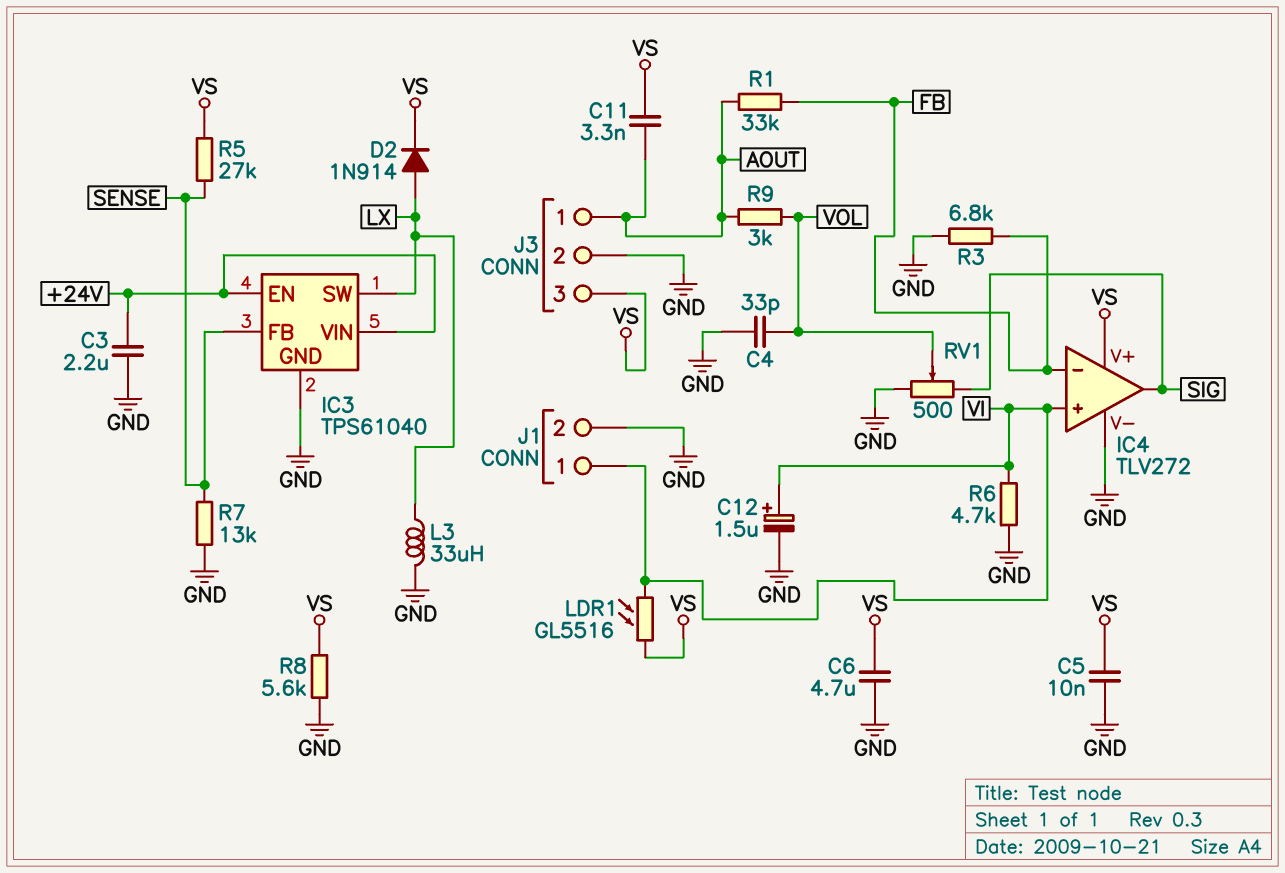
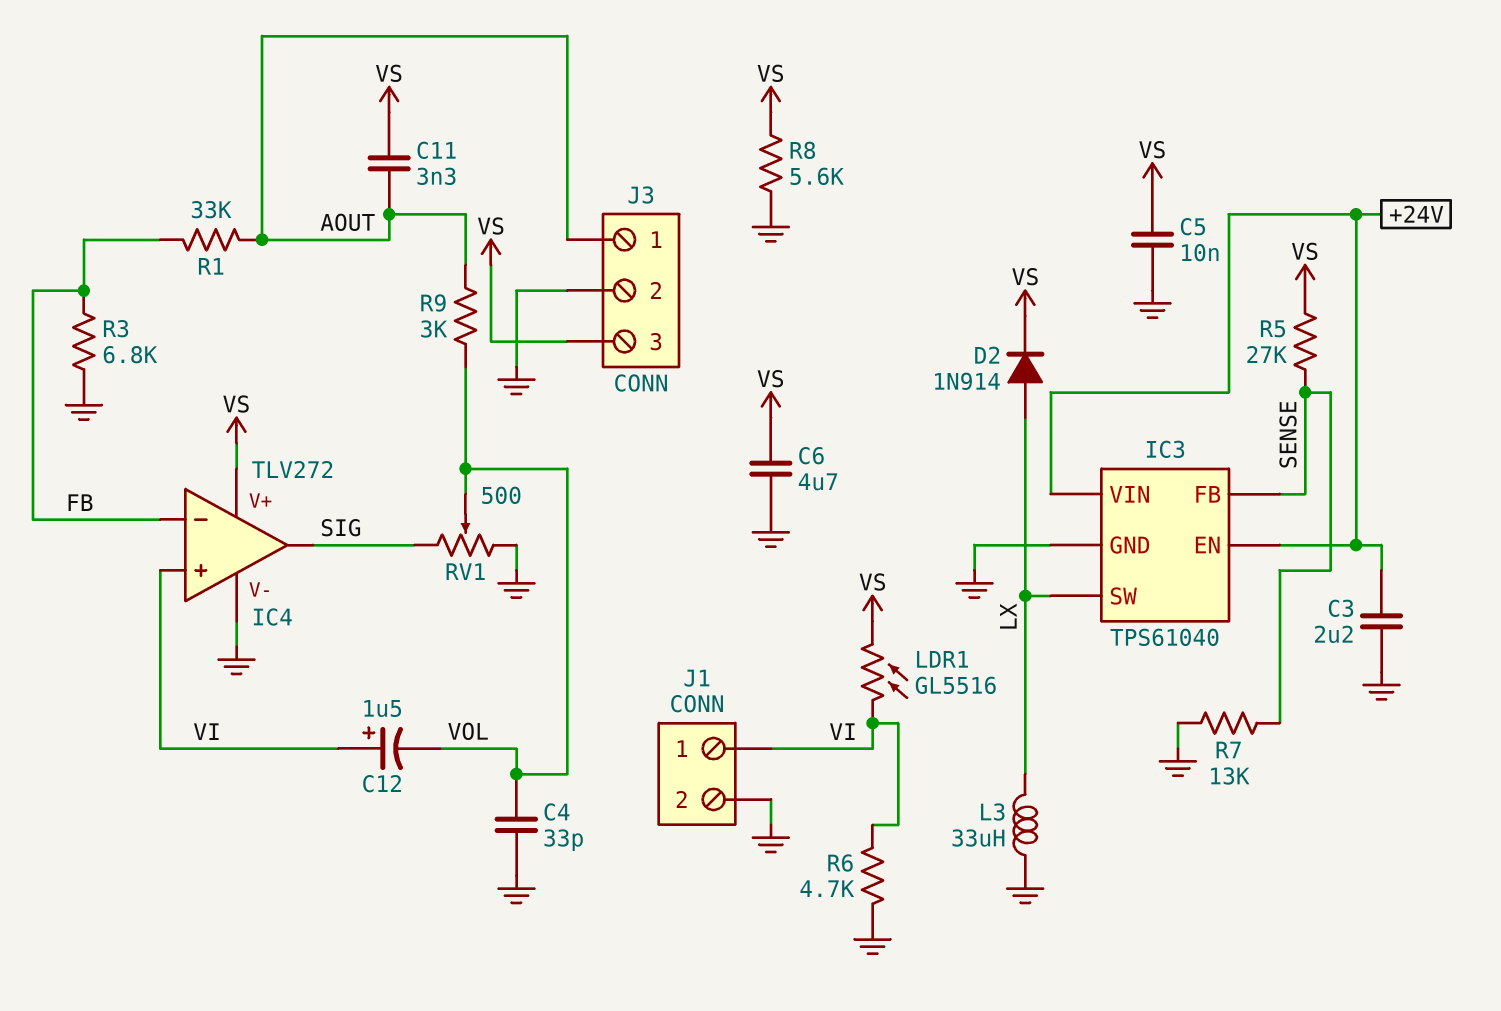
C12: 1.5uF (plus VI, minus GND) -> 1.5uF (plus VI, minus VOL)

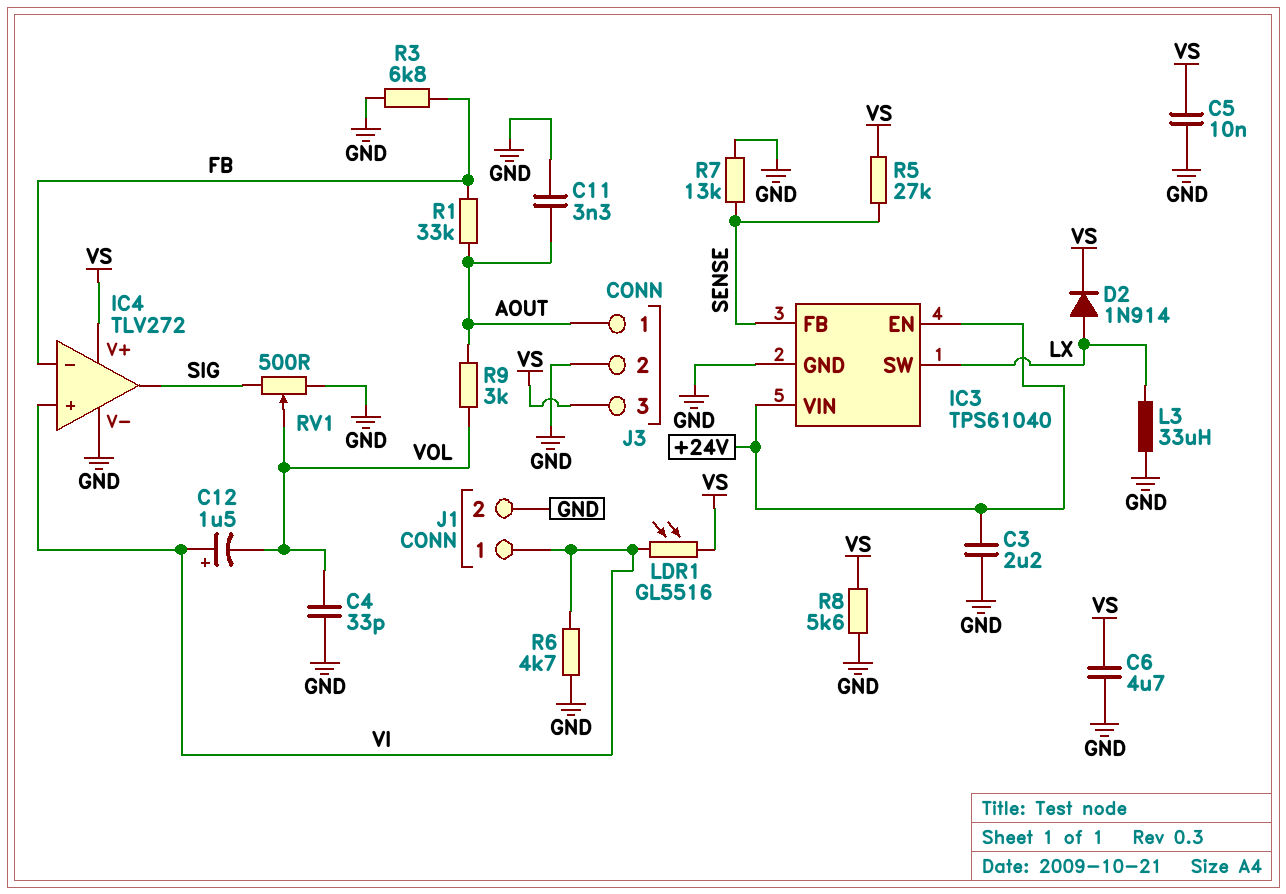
C11: 3.3nF (AOUT, VS) -> 3.3nF (AOUT, GND)

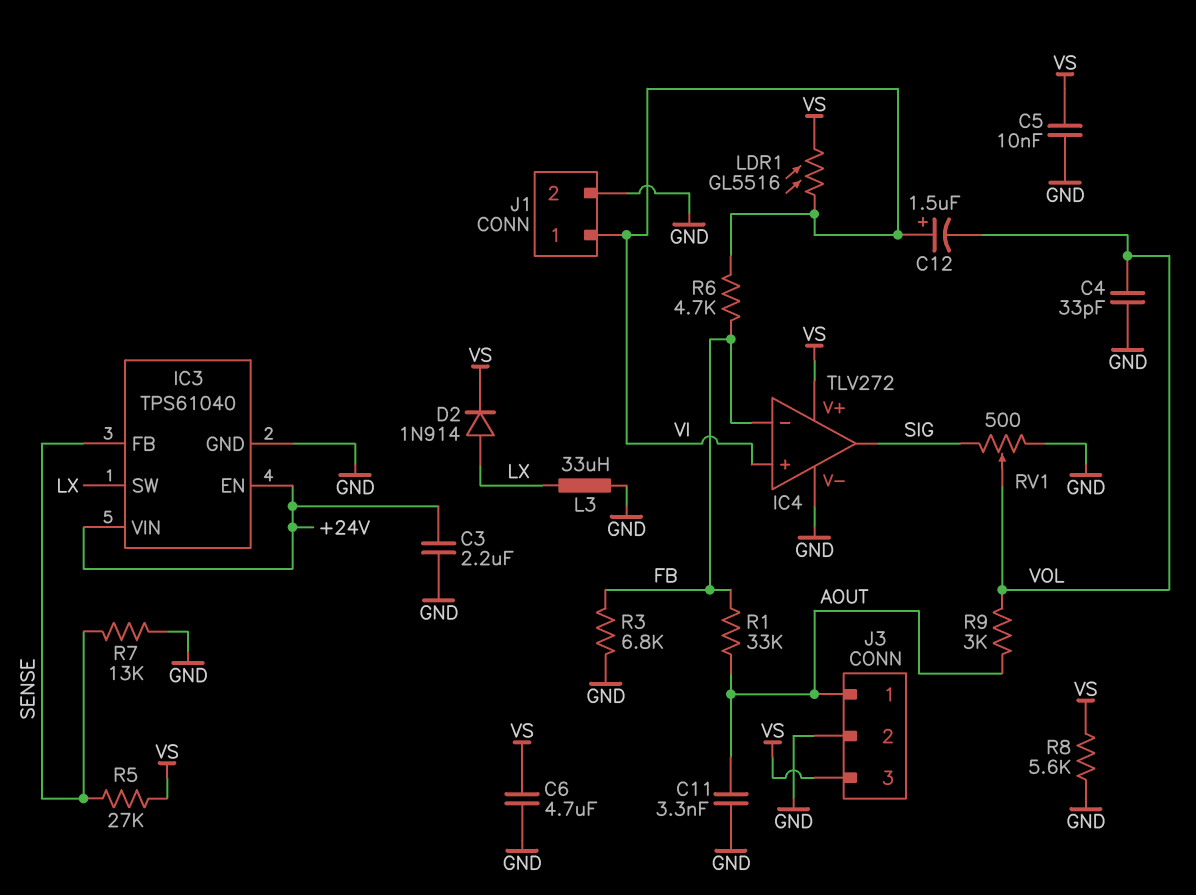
R6: 4.7k (GND, VI) -> 4.7k (FB, VI)

